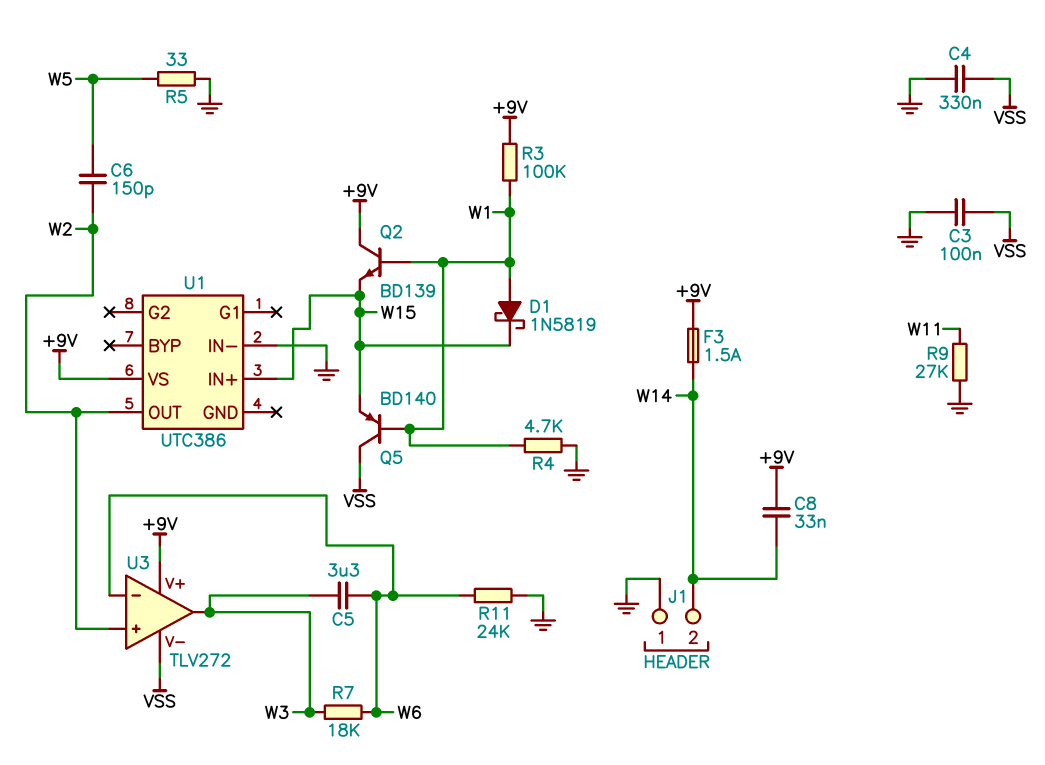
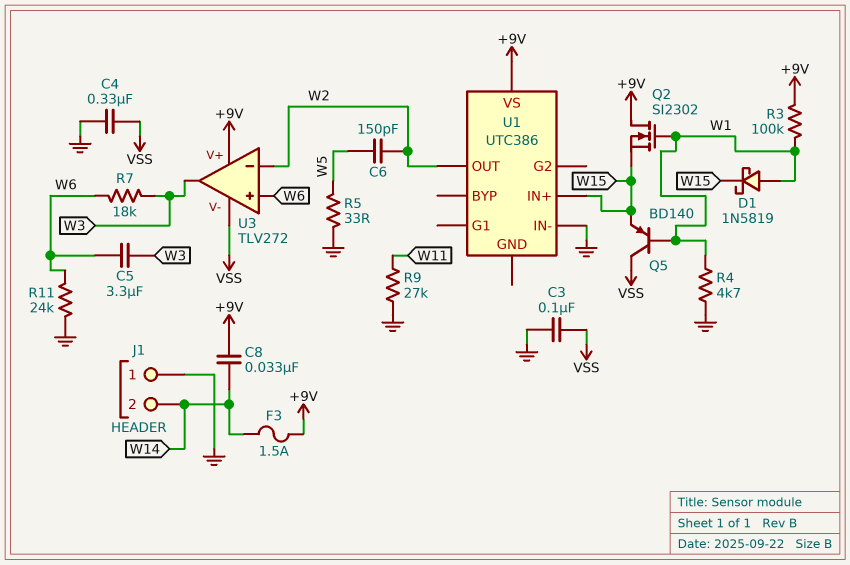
Q2: NPN BD139 (B W1, C +9V, E W15) -> NMOS SI2302 (G W1, D +9V, S W15)
U3 pin in+: W2 -> W6
U3 pin in-: W6 -> W2

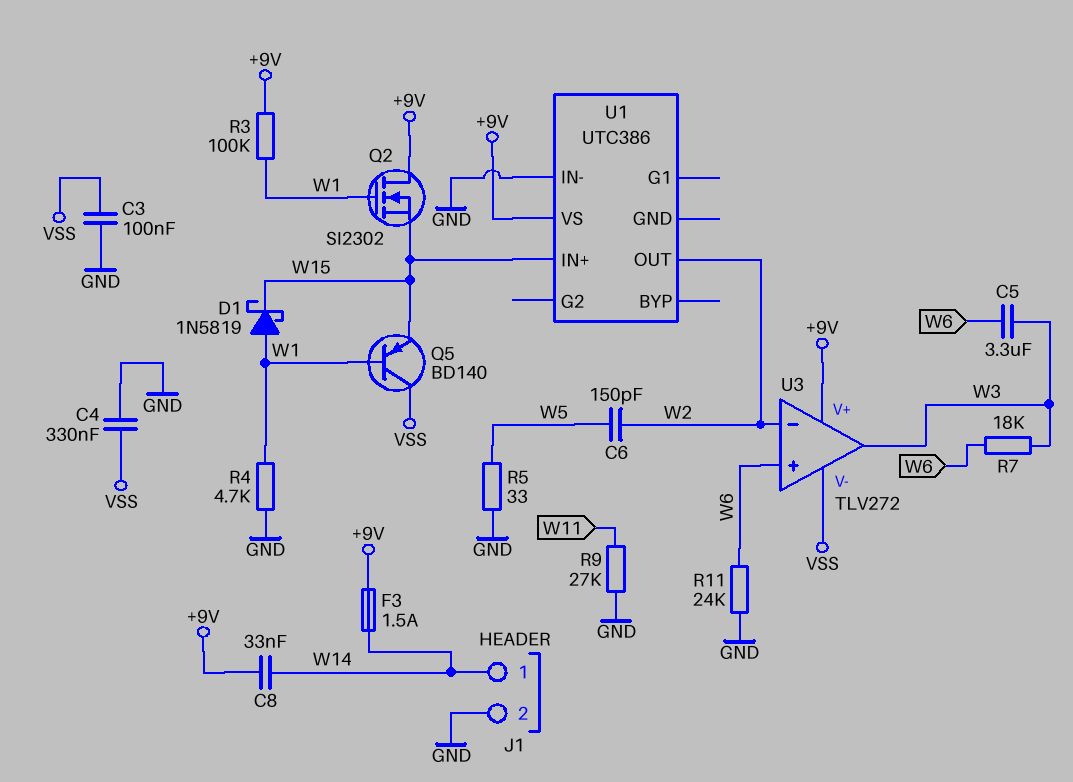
J1 pin 1: GND -> W14
J1 pin 2: W14 -> GND

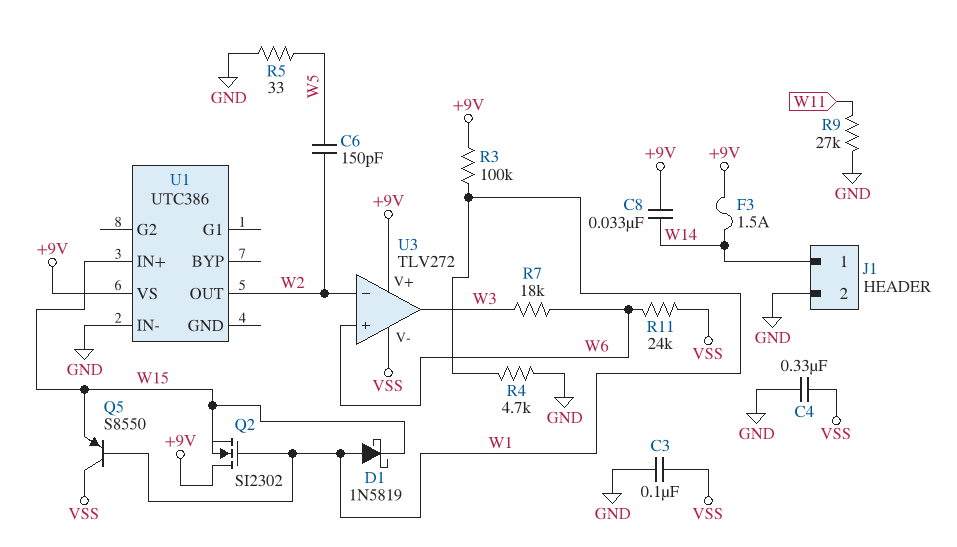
C5: 3.3uF (W3, W6) -> none
Q5: PNP BD140 (B W1, C VSS, E W15) -> PNP S8550 (B W1, C VSS, E W15)
R11: 24k (GND, W6) -> 24k (VSS, W6)

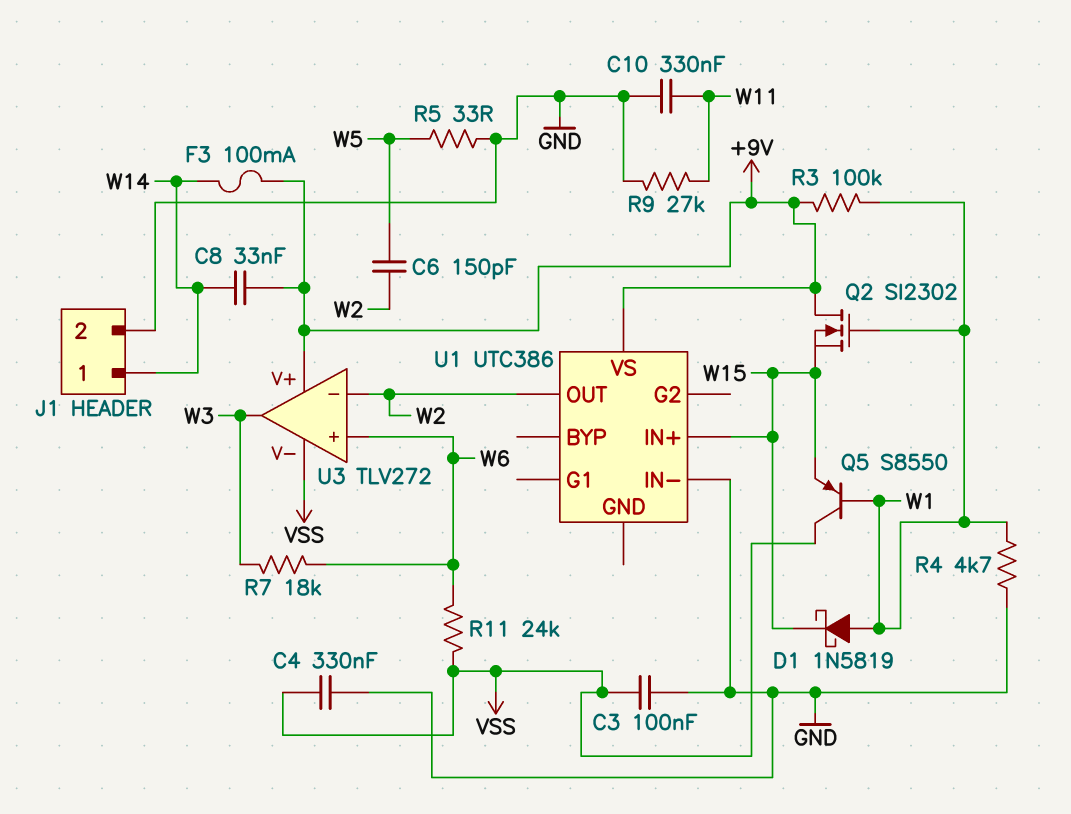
C10: none -> 330nF (GND, W11)
F3: 1.5A (+9V, W14) -> 100mA (+9V, W14)

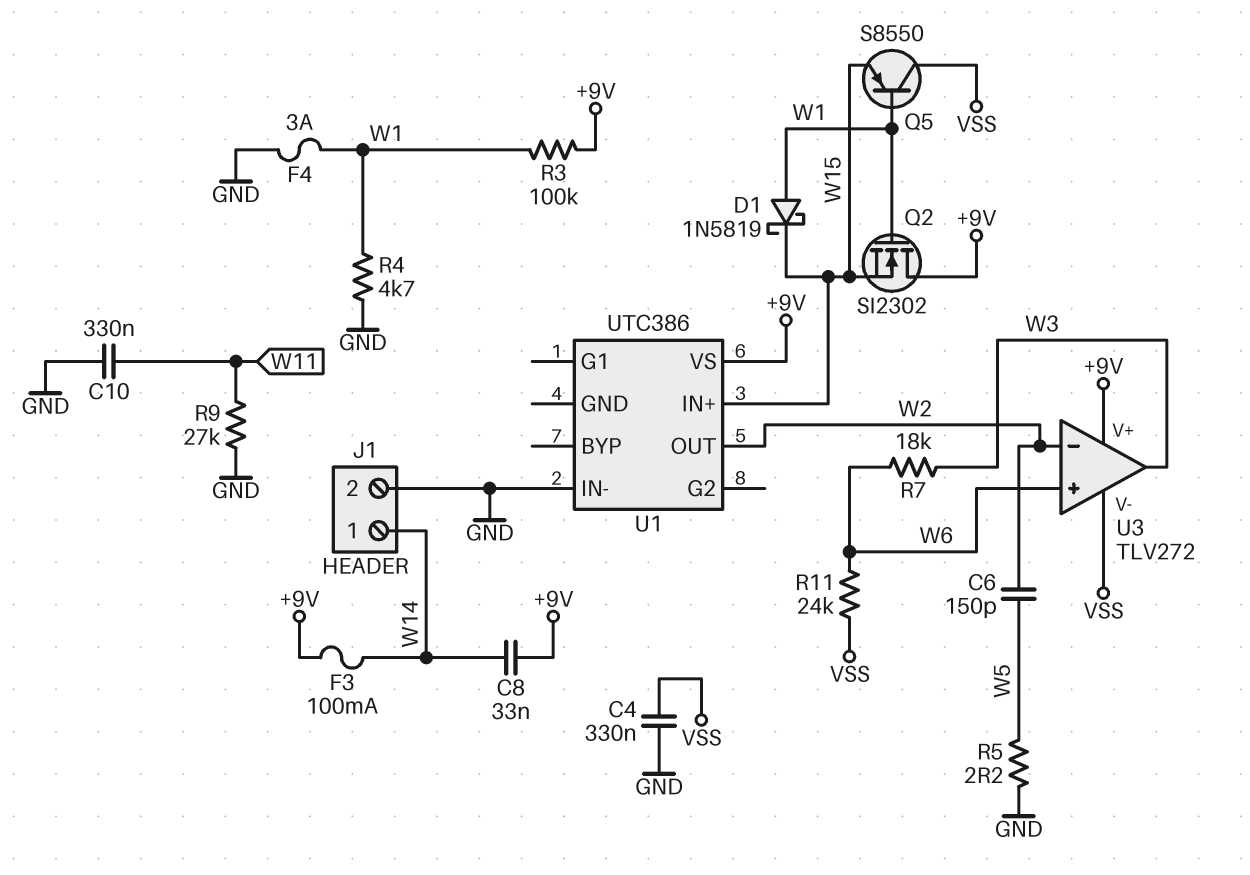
C3: 100nF (GND, VSS) -> none
F4: none -> 3A (GND, W1)
R5: 33 (GND, W5) -> 2.2 (GND, W5)

